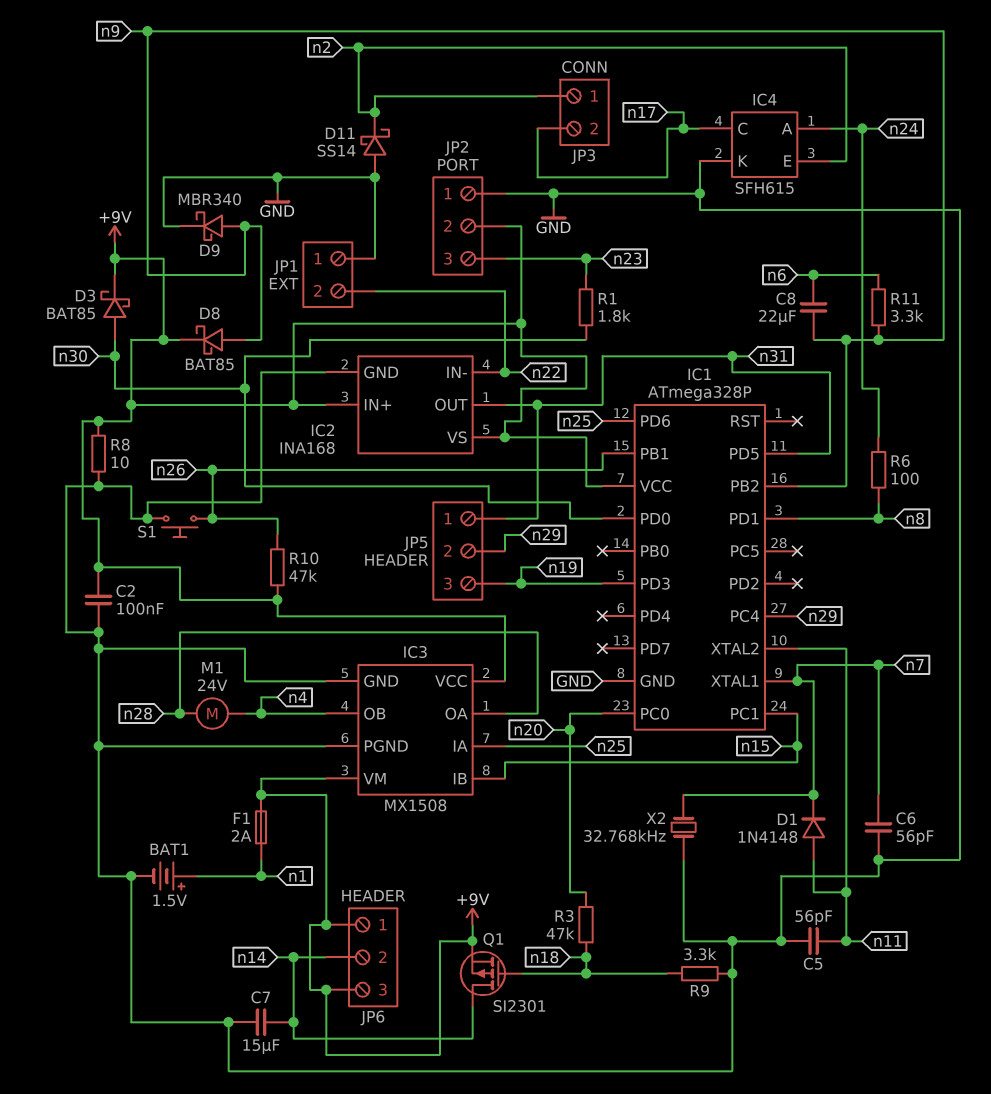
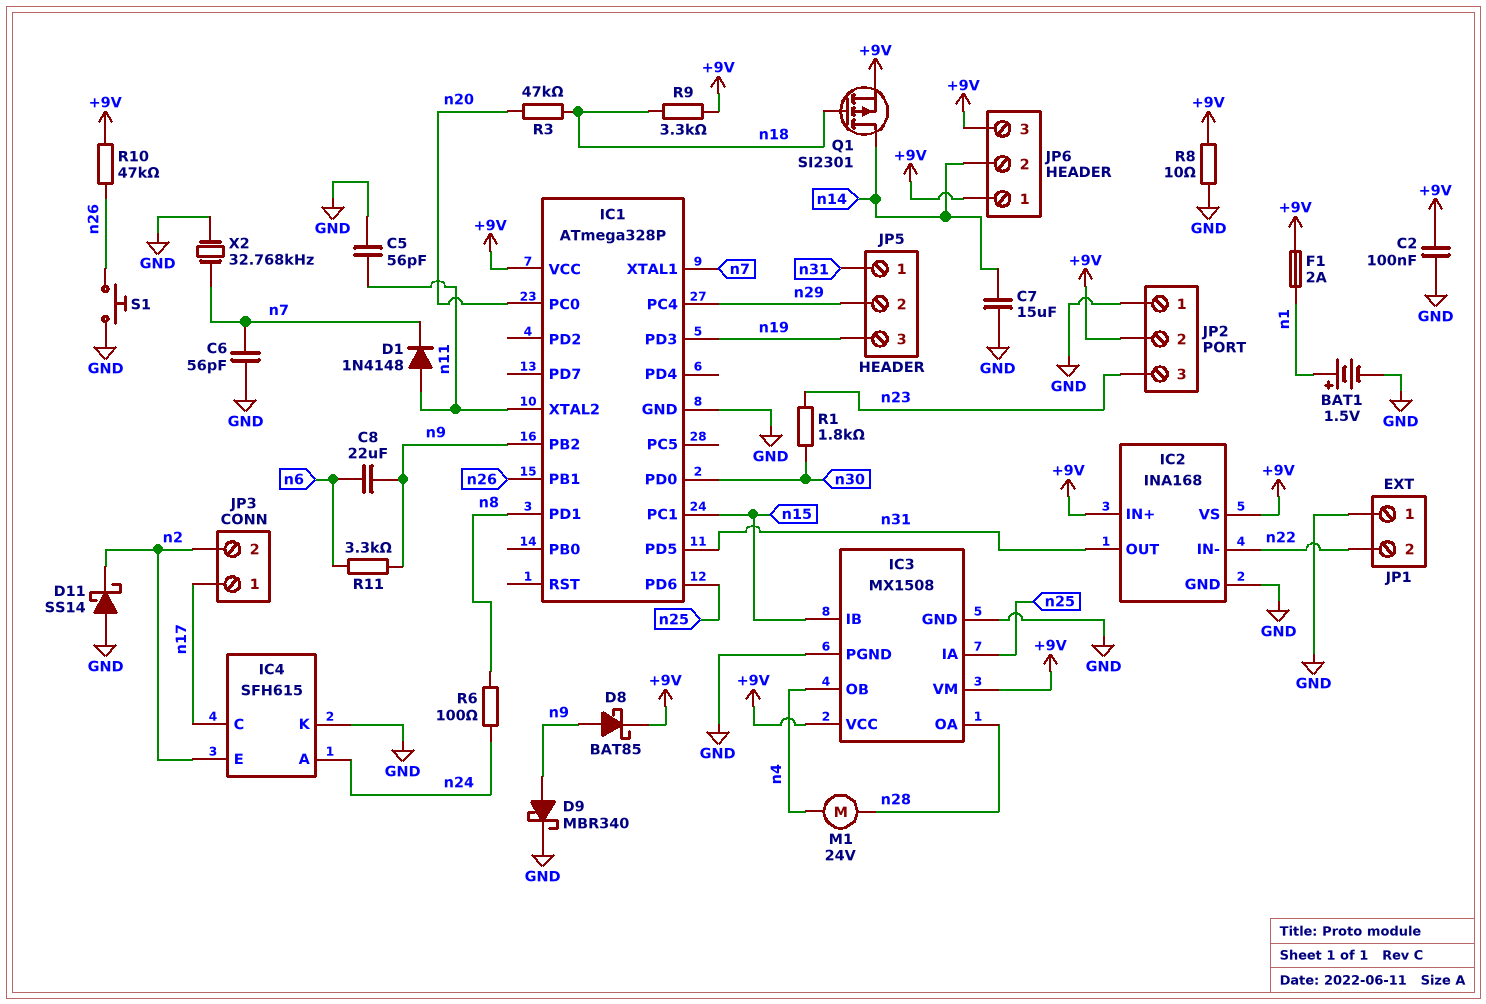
D3: schottky BAT85 (A n30, K +9V) -> none
JP3 pin 1: n2 -> n17
JP3 pin 2: n17 -> n2
R9: 3.3k (GND, n18) -> 3.3k (+9V, n18)

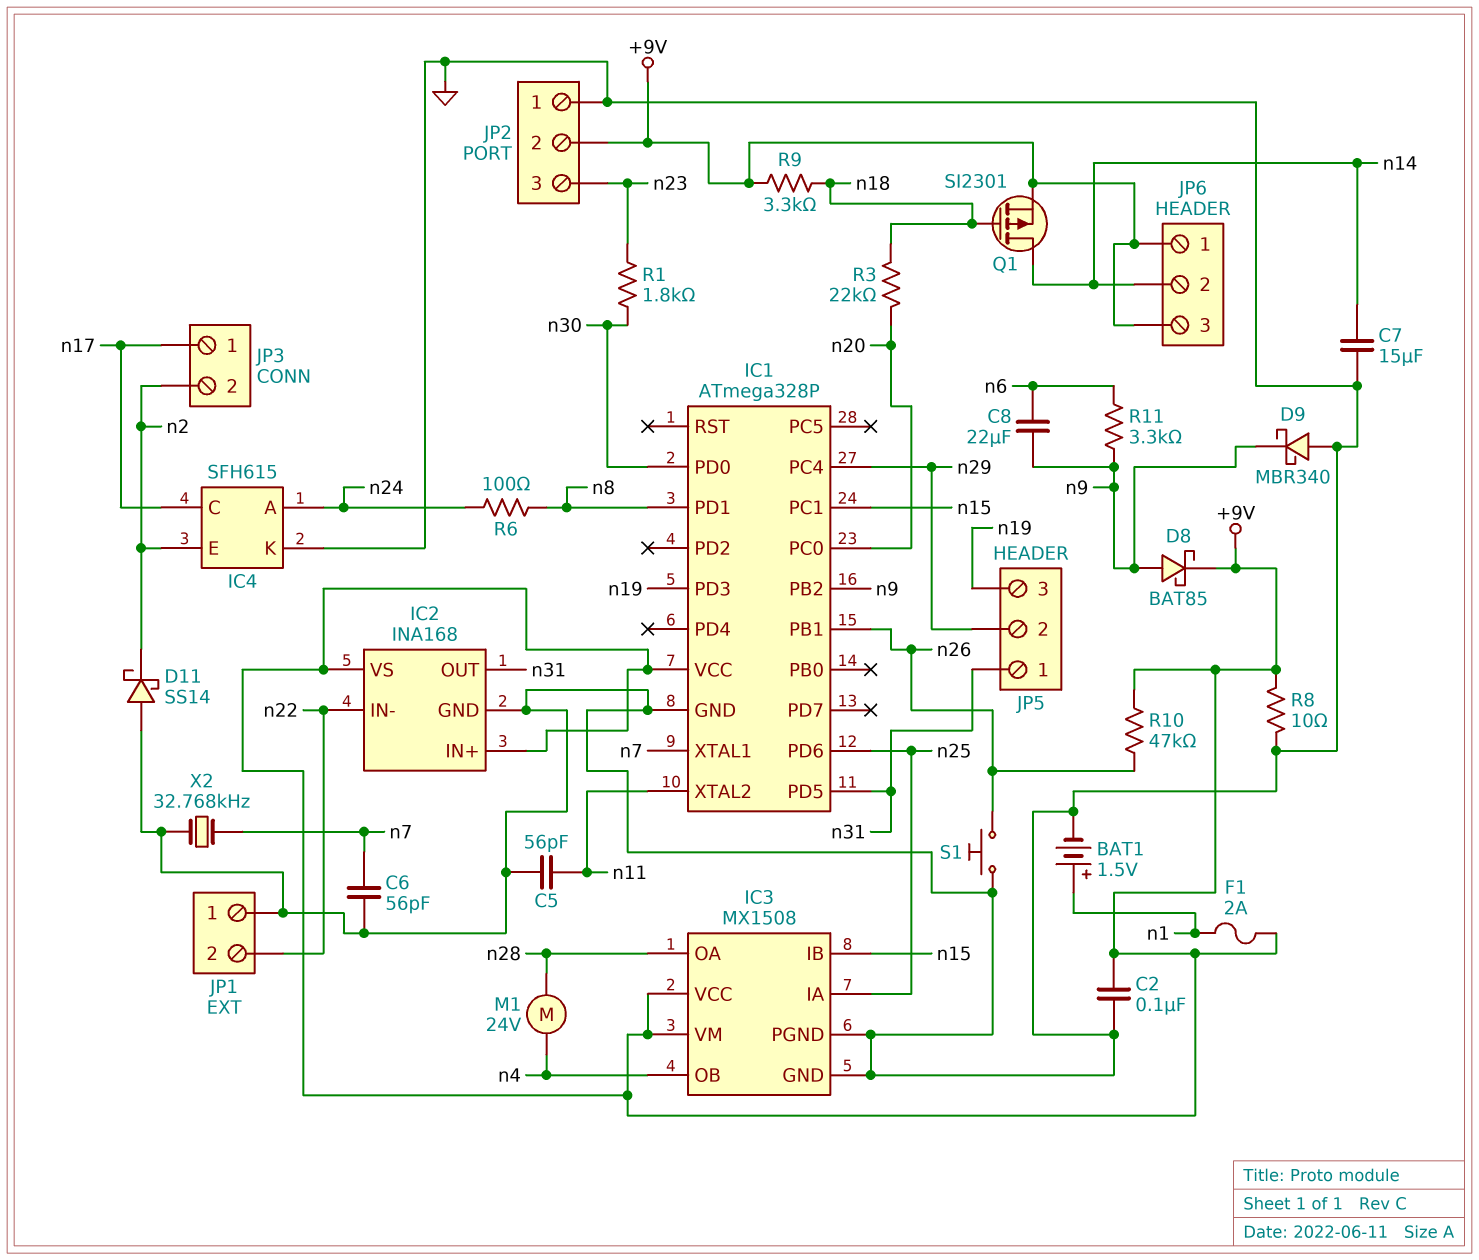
D1: diode 1N4148 (A n11, K n7) -> none
D9: schottky MBR340 (A n9, K GND) -> schottky MBR340 (A GND, K n9)
R3: 47k (n18, n20) -> 22k (n18, n20)

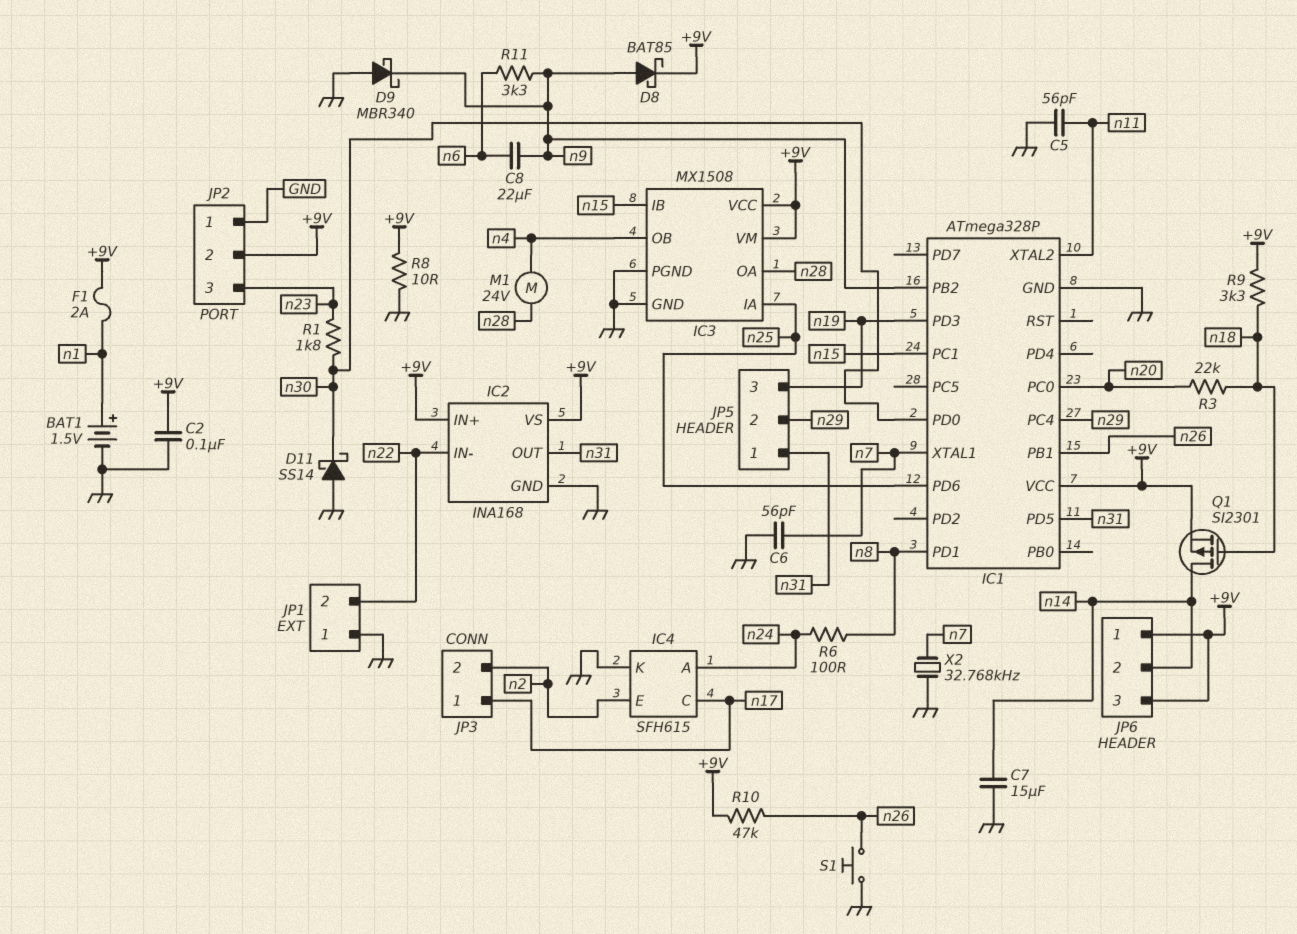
D11: schottky SS14 (A GND, K n2) -> schottky SS14 (A GND, K n30)

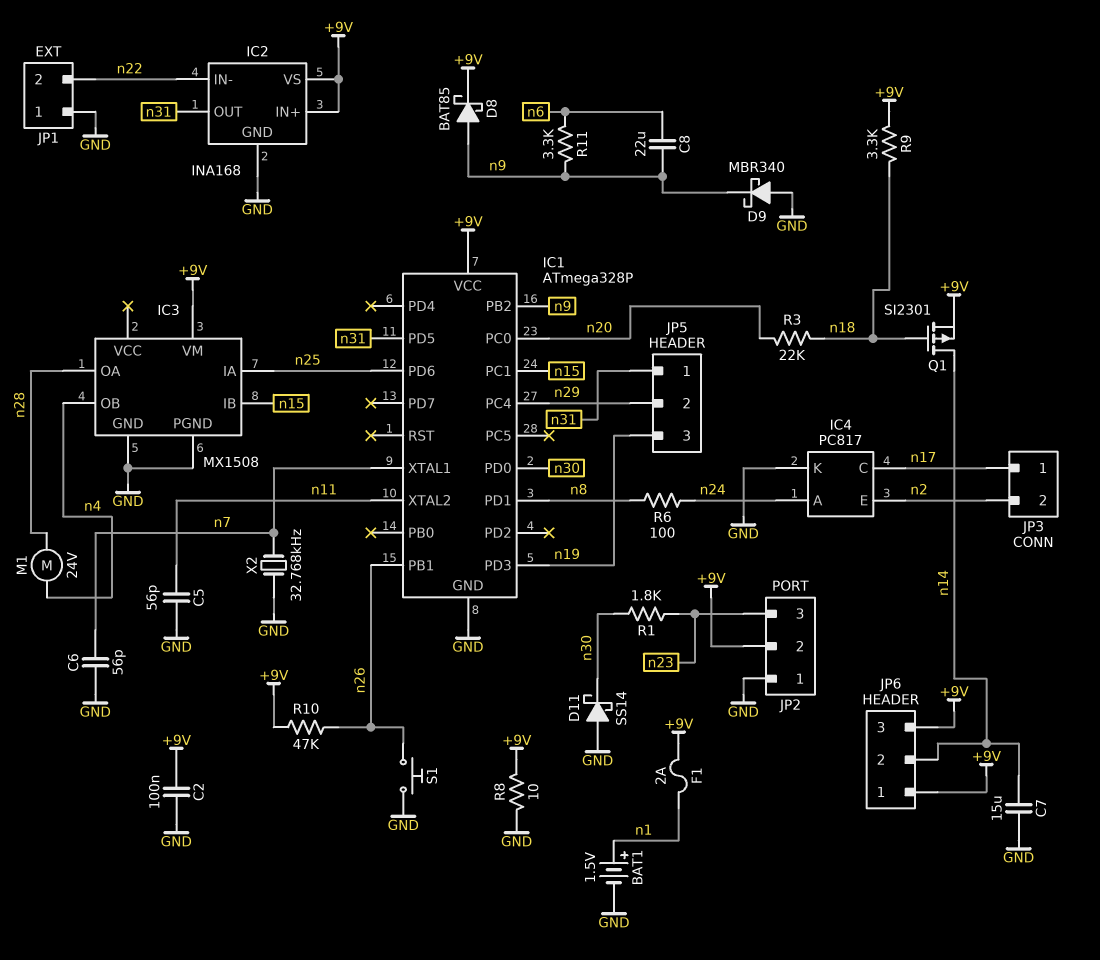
IC3 pin VCC: +9V -> none
IC4: SFH615 -> PC817

